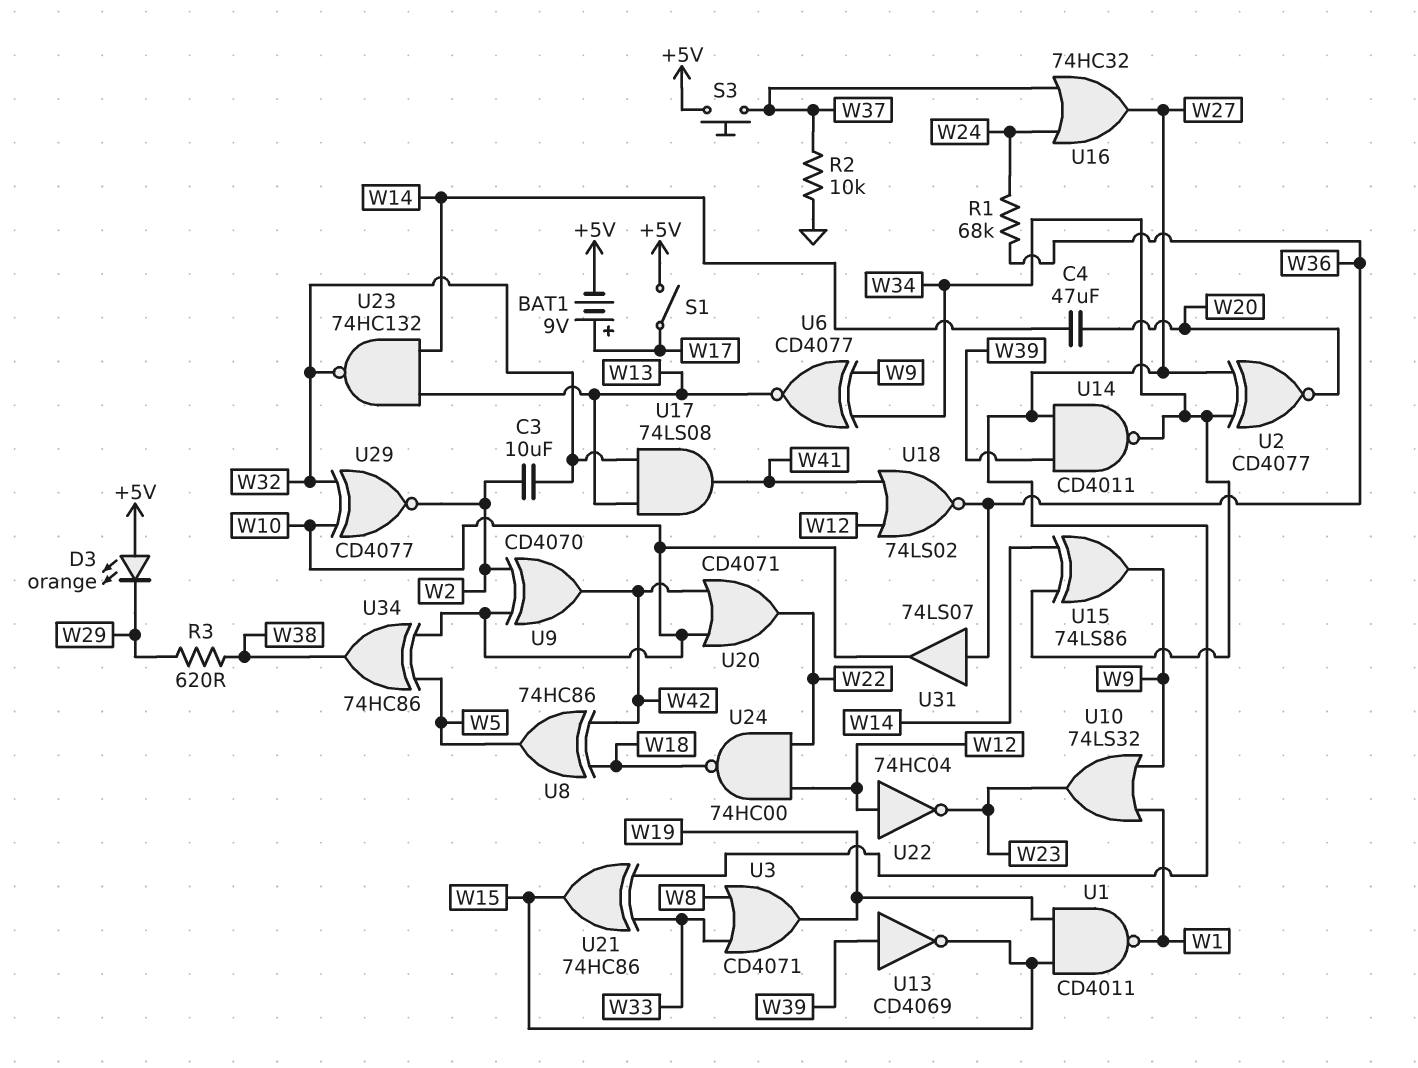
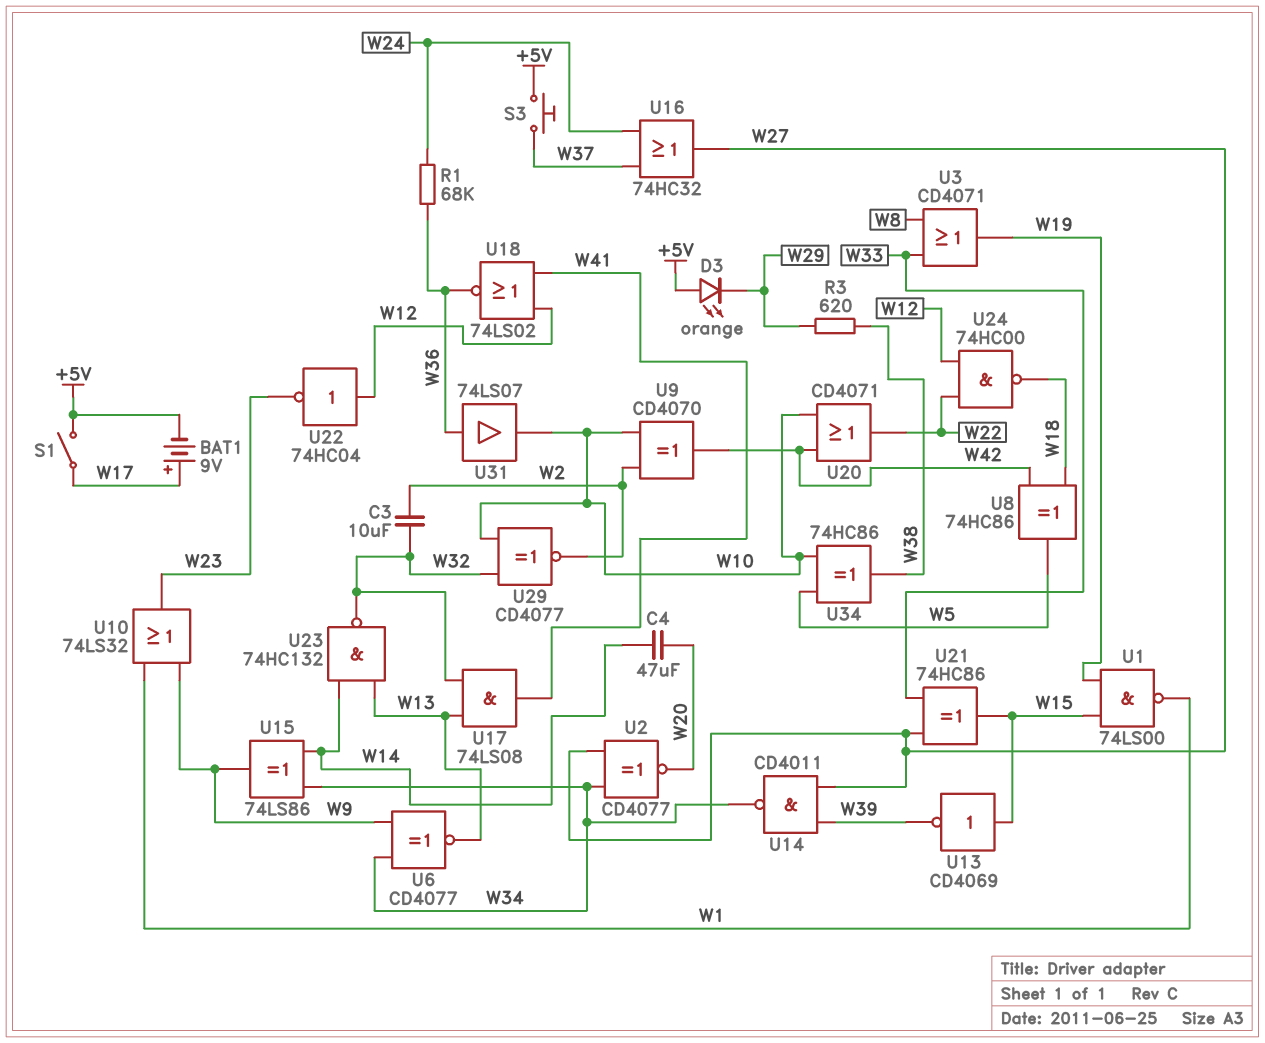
R2: 10k (GND, W37) -> none
U1: NAND CD4011 (in W15, in W19, out W1) -> NAND 74LS00 (in W15, in W19, out W1)
U13: NOT CD4069 (in W39, out W15) -> NOT CD4069 (in W15, out W39)

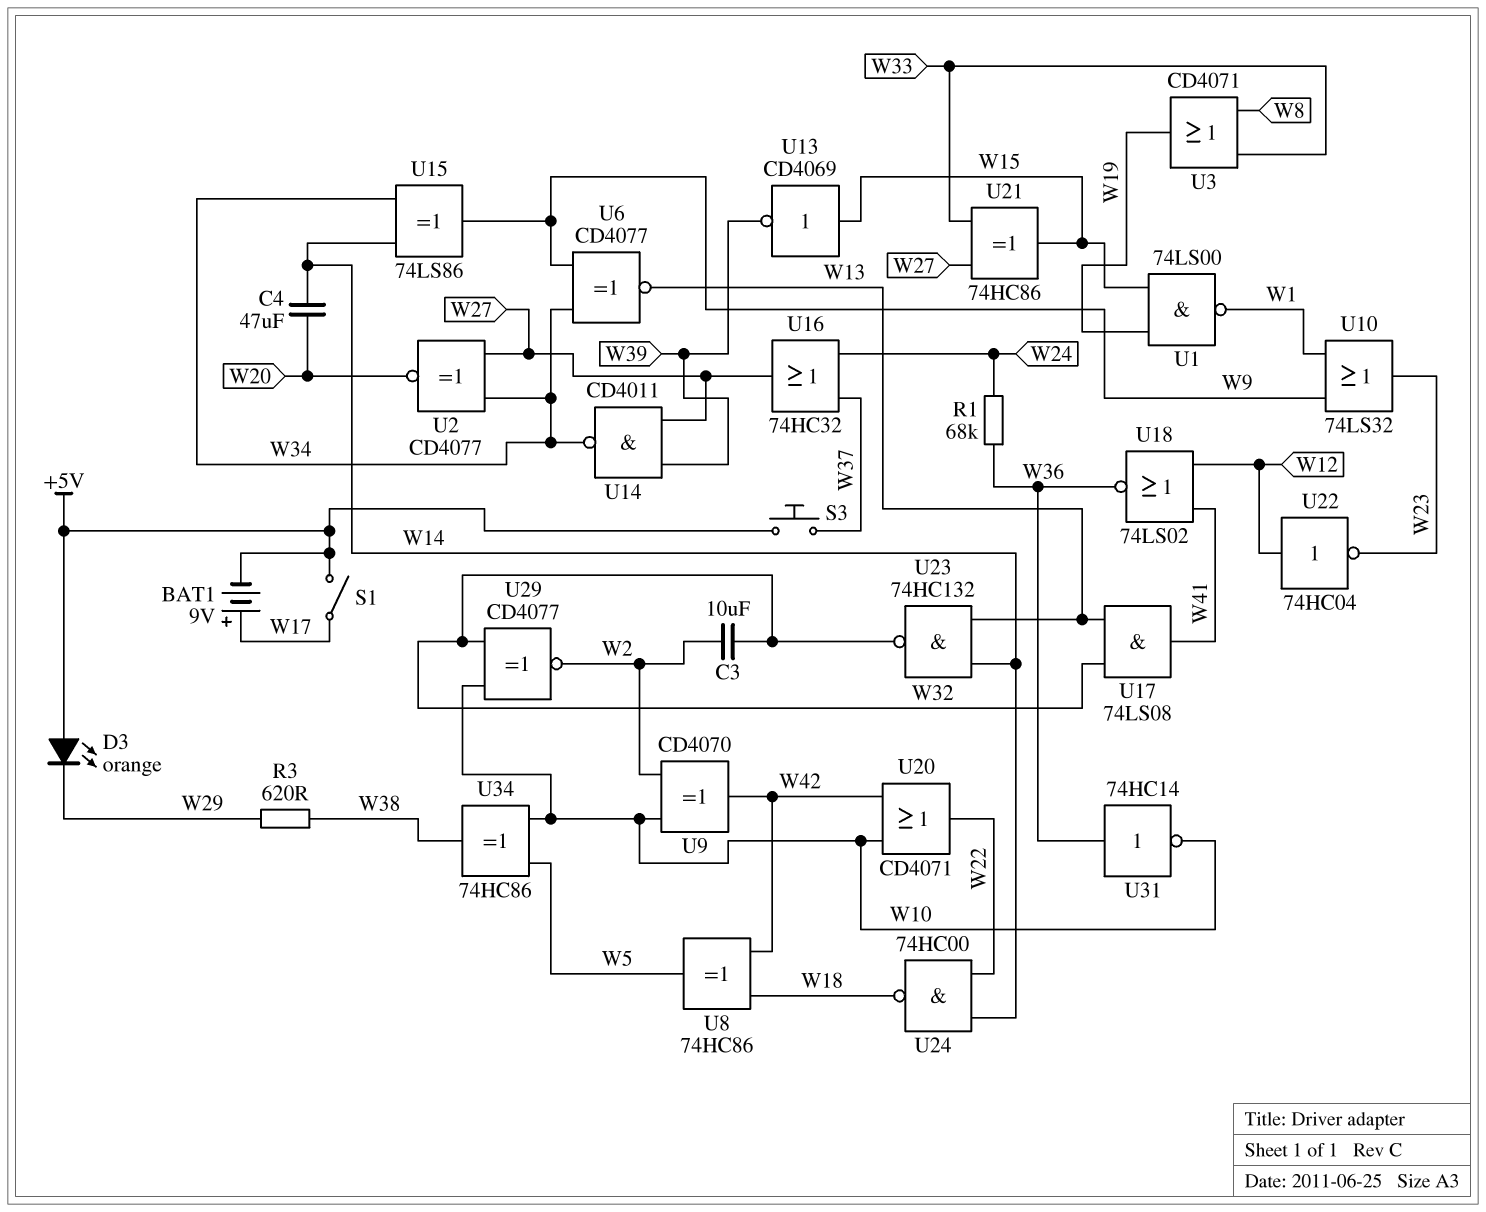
U24: NAND 74HC00 (in W12, in W22, out W18) -> NAND 74HC00 (in W14, in W22, out W18)
U31: buffer 74LS07 (in W36, out W10) -> NOT 74HC14 (in W36, out W10)

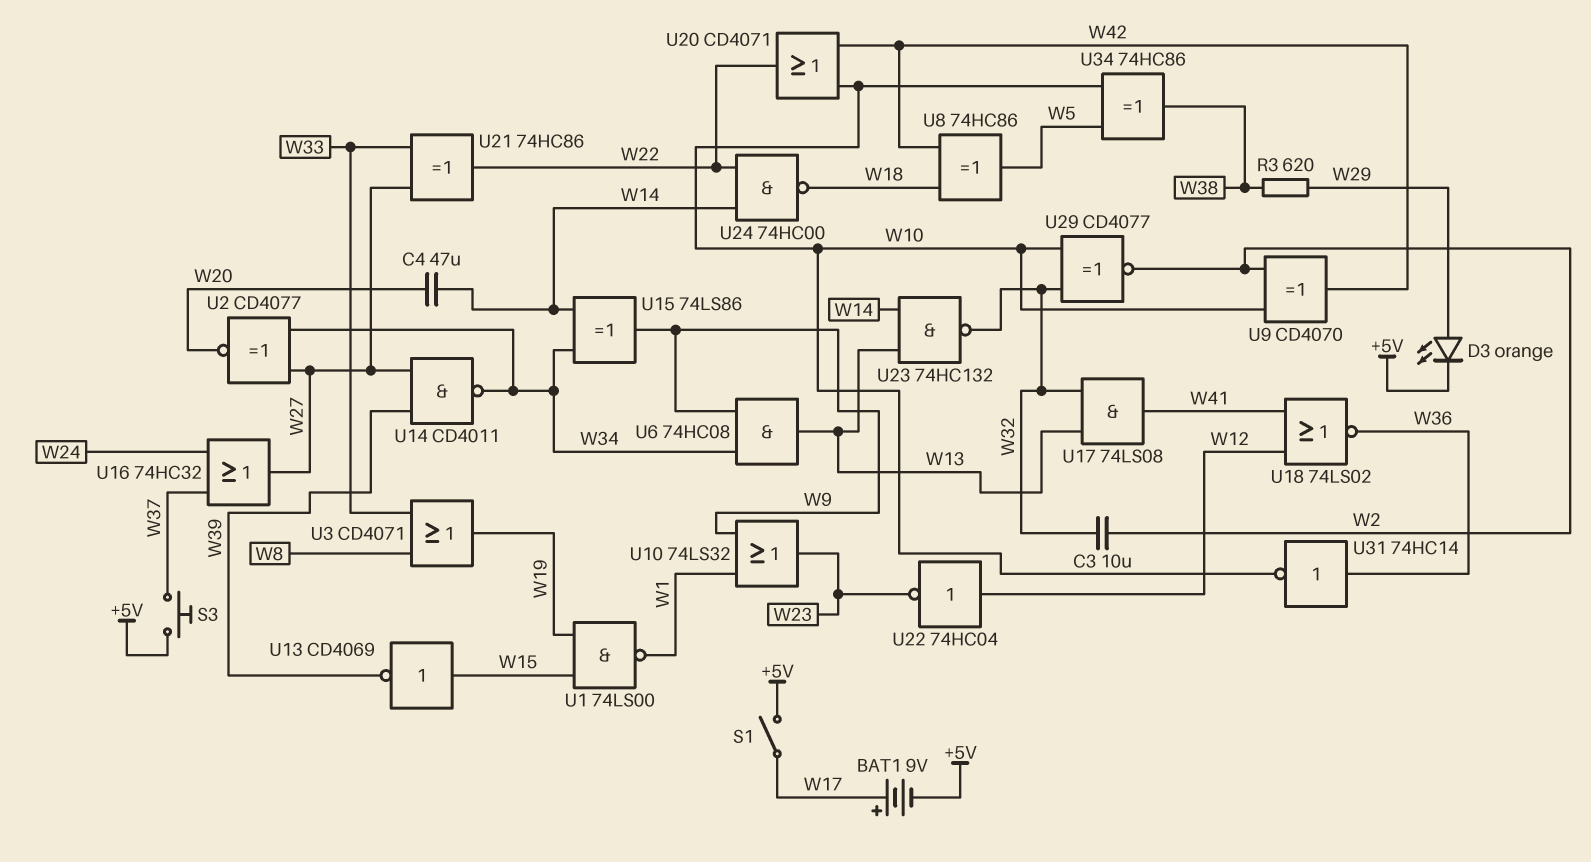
D3: LED orange (A +5V, K W29) -> LED orange (A W29, K +5V)
R1: 68k (W24, W36) -> none
U6: XNOR CD4077 (in W9, in W34, out W13) -> AND 74HC08 (in W9, in W34, out W13)
U21: XOR 74HC86 (in W27, in W33, out W15) -> XOR 74HC86 (in W27, in W33, out W22)

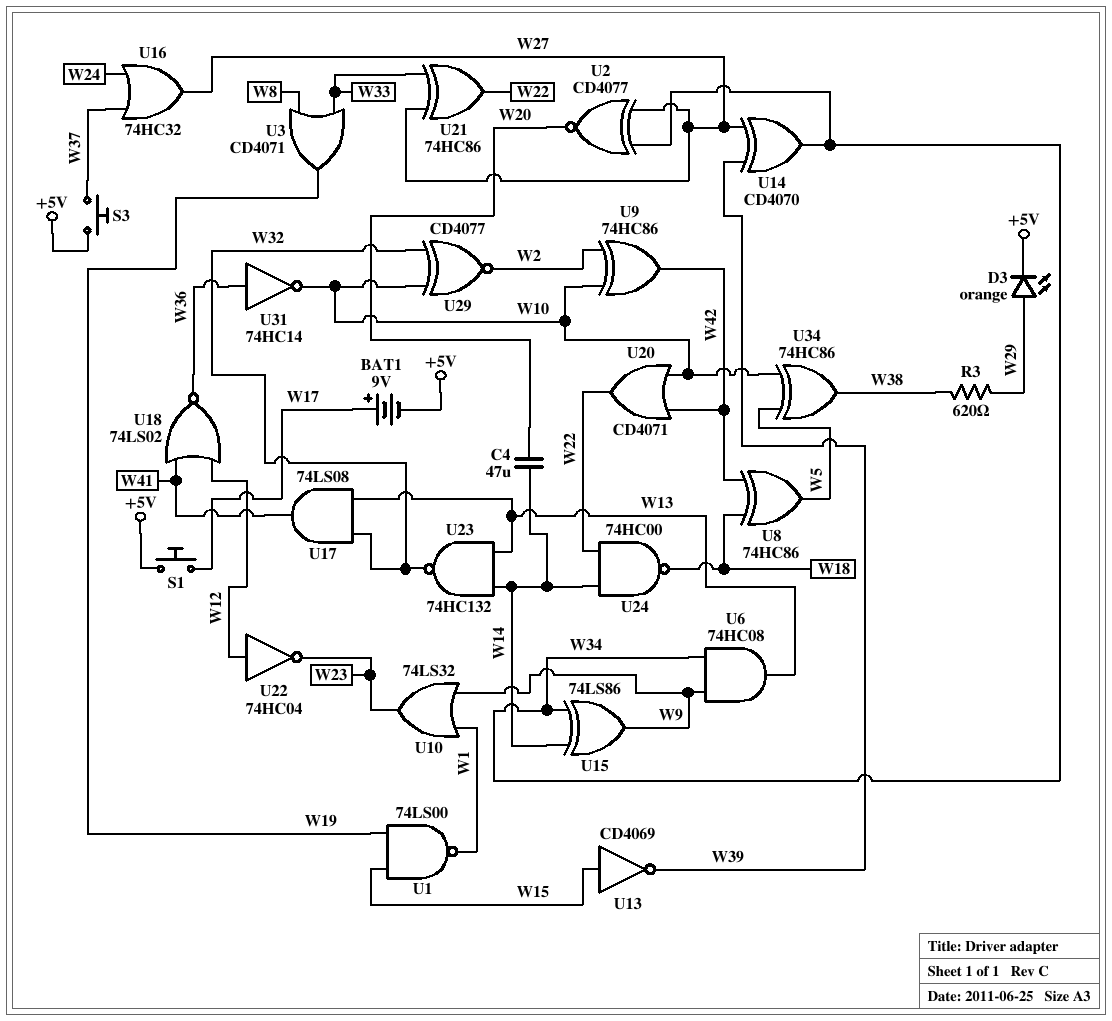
C3: 10uF (W2, W32) -> none
S1: switch (+5V, W17) -> button (+5V, W17)
U9: XOR CD4070 (in W2, in W10, out W42) -> XOR 74HC86 (in W2, in W10, out W42)
U14: NAND CD4011 (in W27, in W39, out W34) -> XOR CD4070 (in W27, in W39, out W34)

